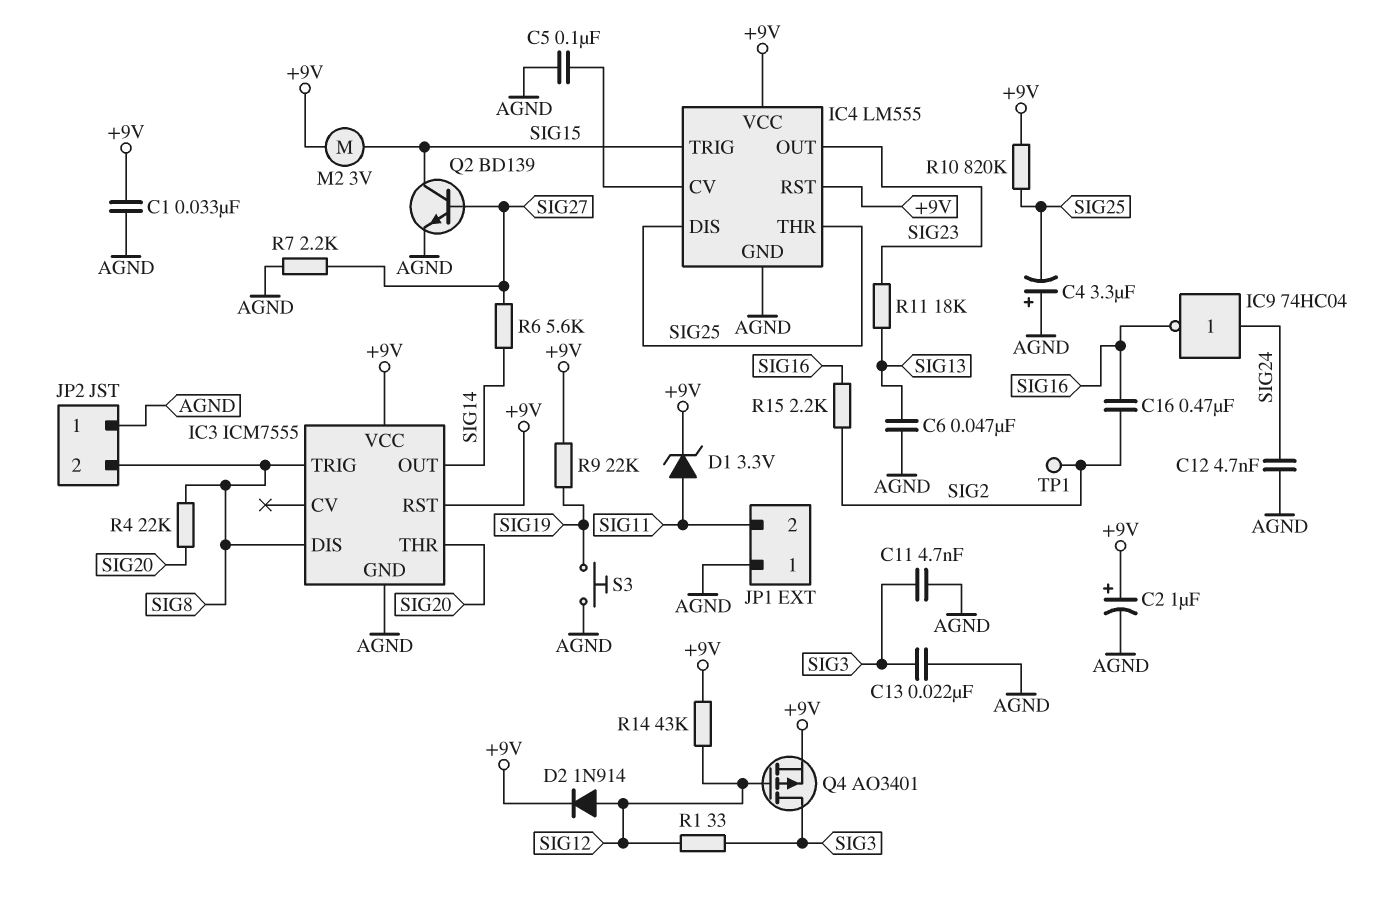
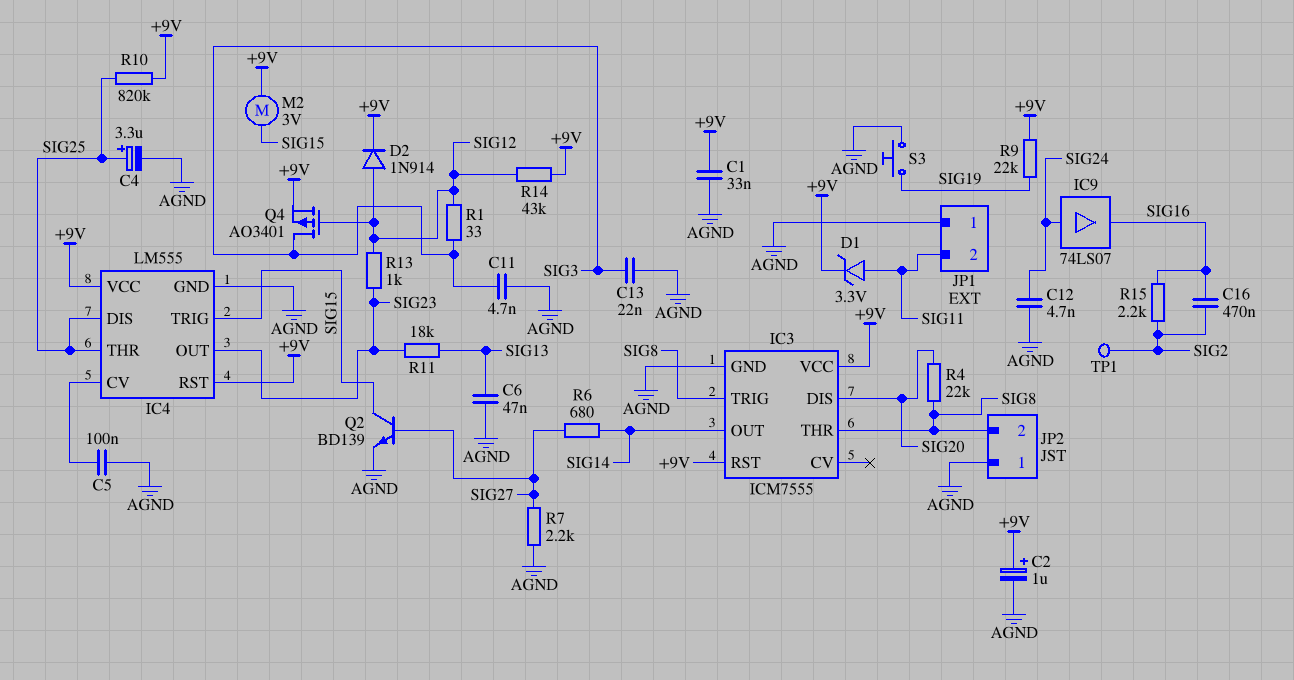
C4: 3.3uF (plus AGND, minus SIG25) -> 3.3uF (plus SIG25, minus AGND)
IC3 pin DIS: SIG8 -> SIG20
IC3 pin THR: SIG20 -> SIG8
IC9: NOT 74HC04 (in SIG24, out SIG16) -> buffer 74LS07 (in SIG24, out SIG16)
R6: 5.6k (SIG14, SIG27) -> 680 (SIG14, SIG27)
R13: none -> 1k (SIG12, SIG23)

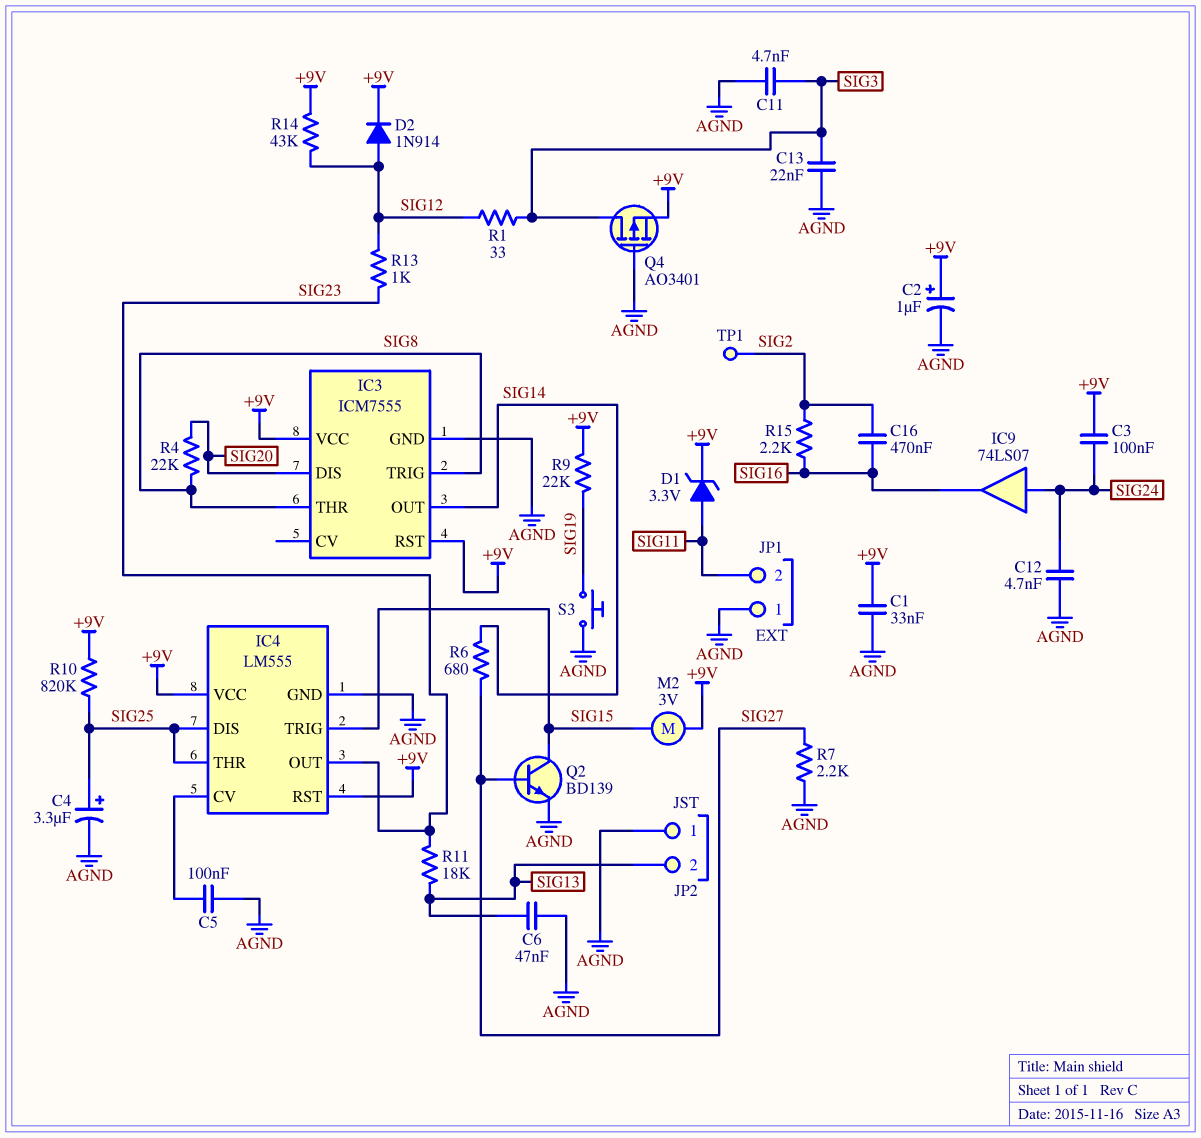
C3: none -> 100nF (+9V, SIG24)
JP2 pin 2: SIG8 -> SIG13
Q4: PMOS AO3401 (G SIG12, D SIG3, S +9V) -> PMOS AO3401 (G AGND, D SIG3, S +9V)

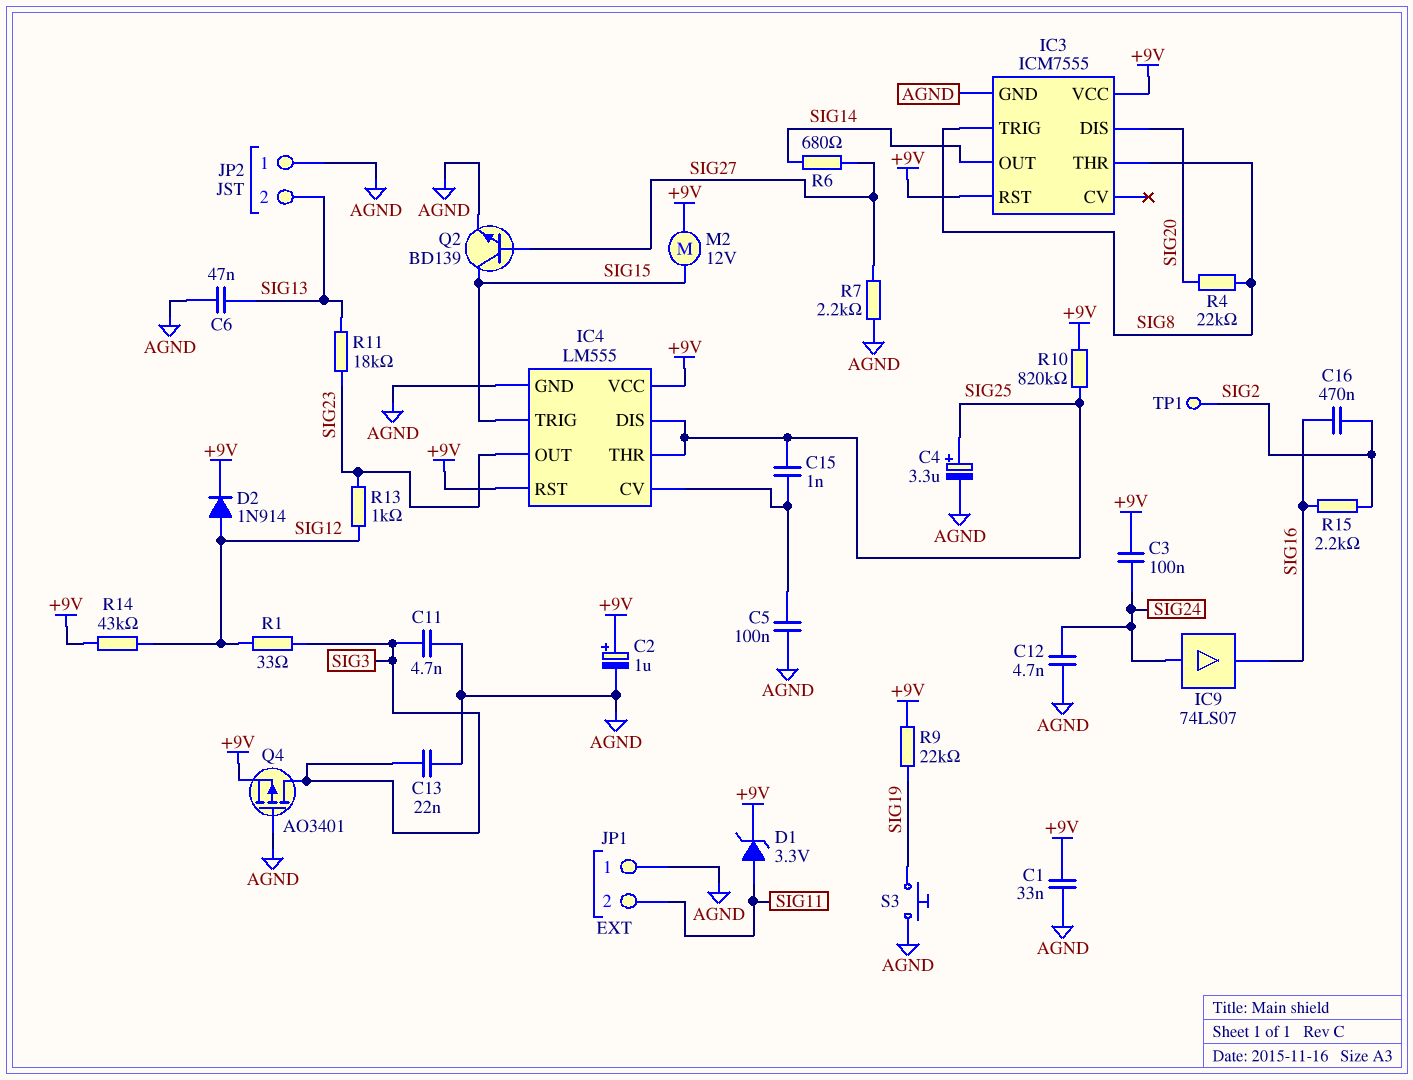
C15: none -> 1nF (IC4/CV, SIG25)
M2: motor 3V (+9V, SIG15) -> motor 12V (+9V, SIG15)

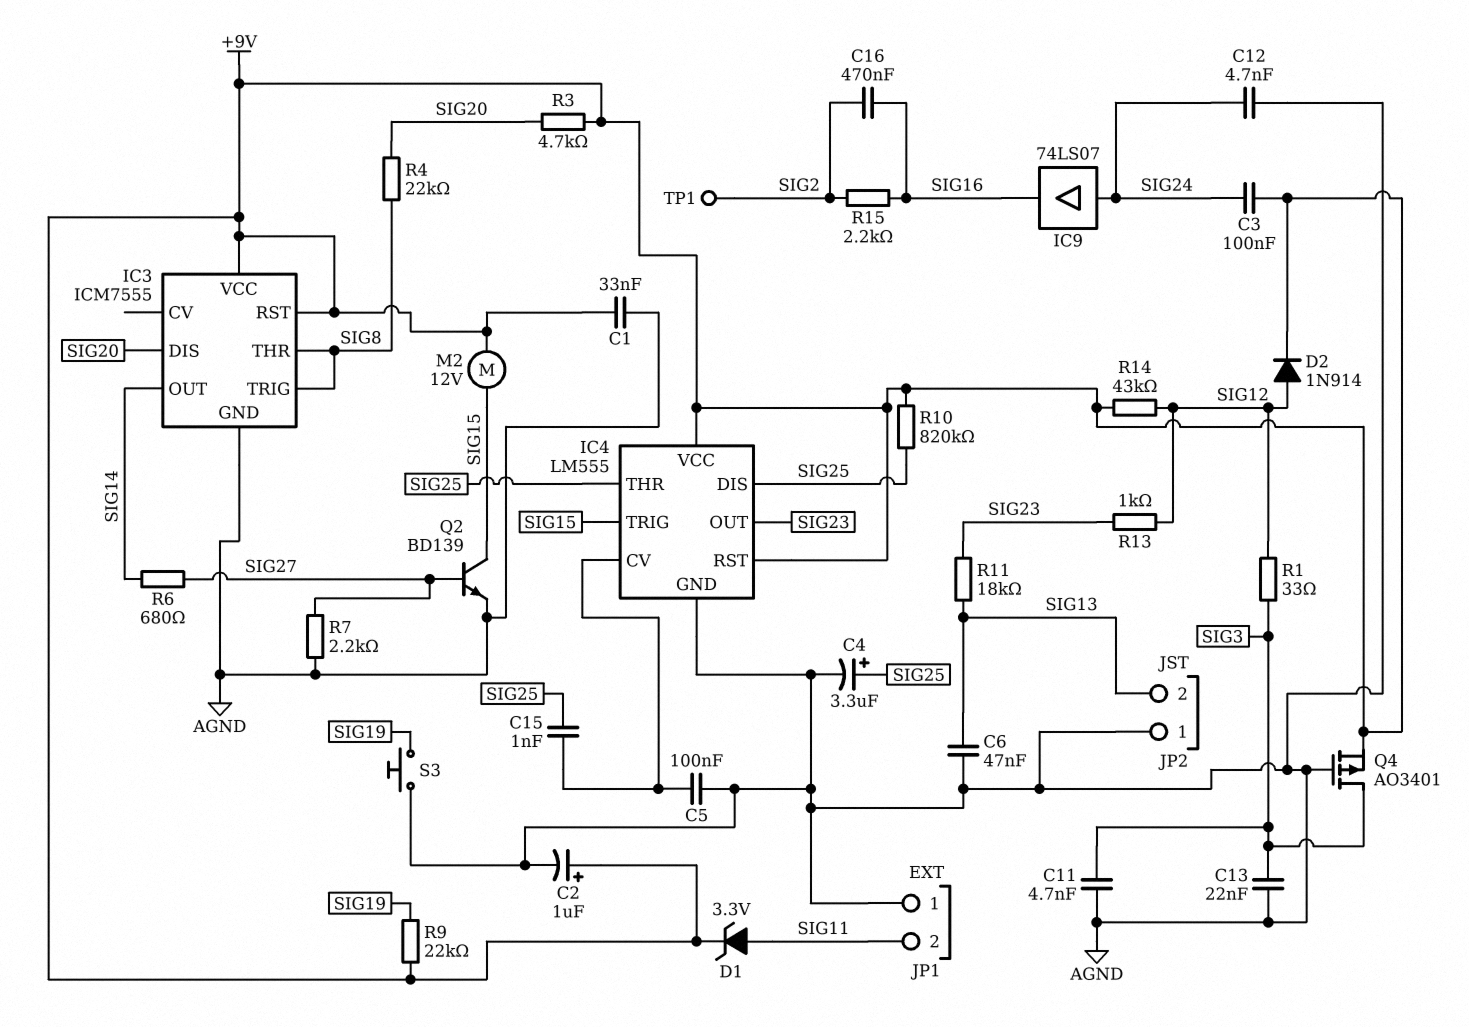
R3: none -> 4.7k (+9V, SIG20)

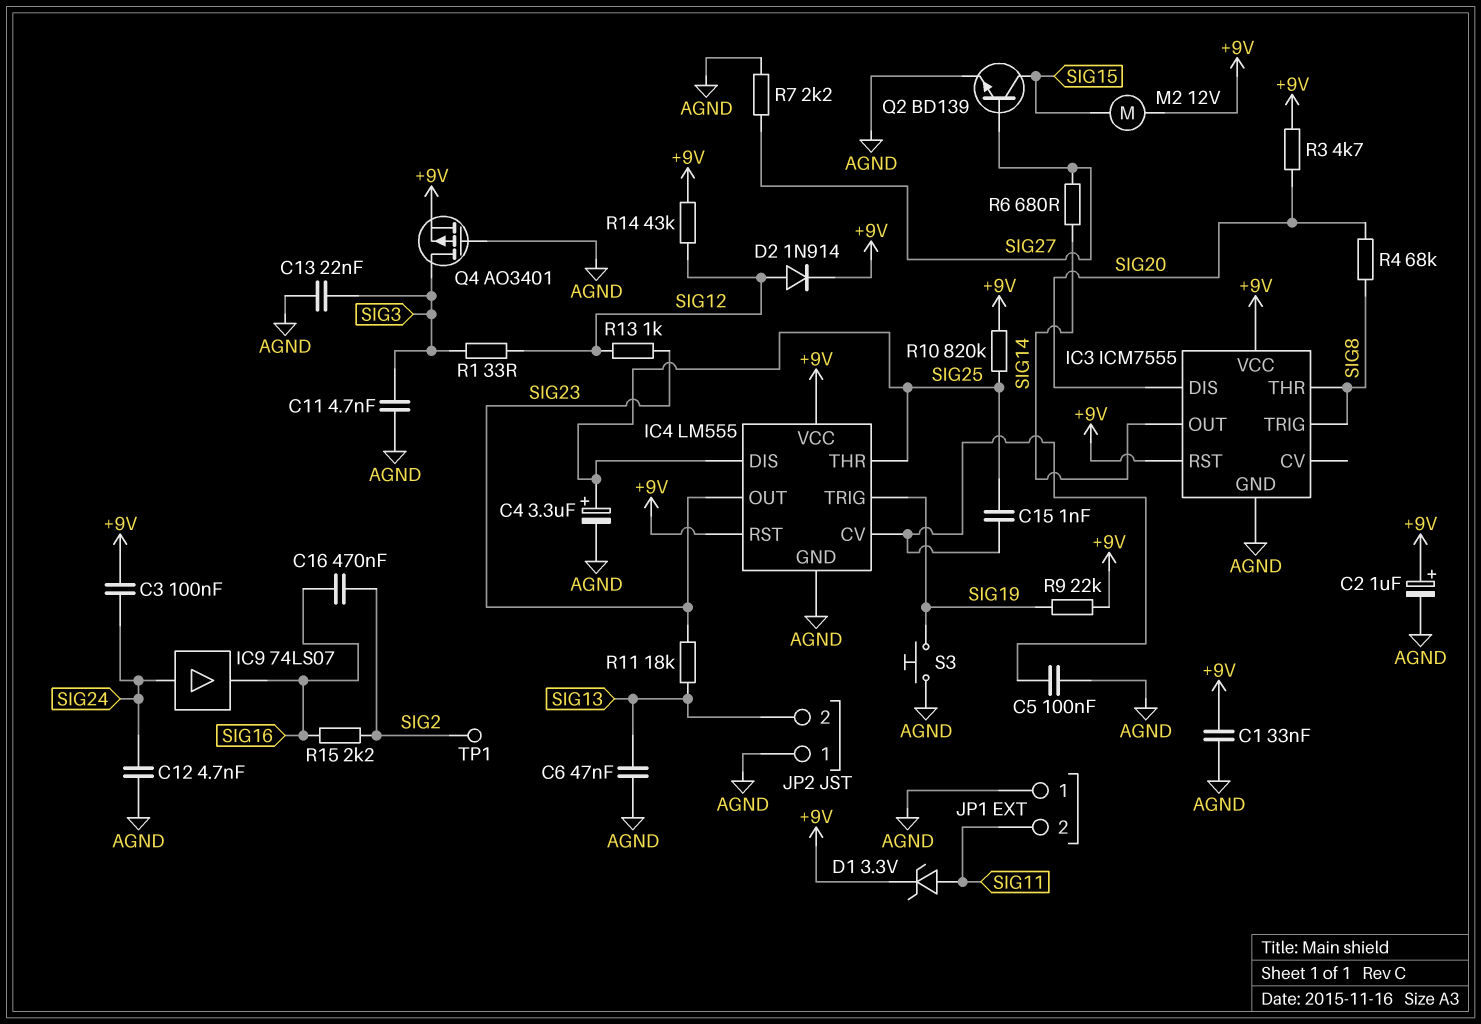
IC4 pin TRIG: SIG15 -> SIG19
R4: 22k (SIG8, SIG20) -> 68k (SIG8, SIG20)

